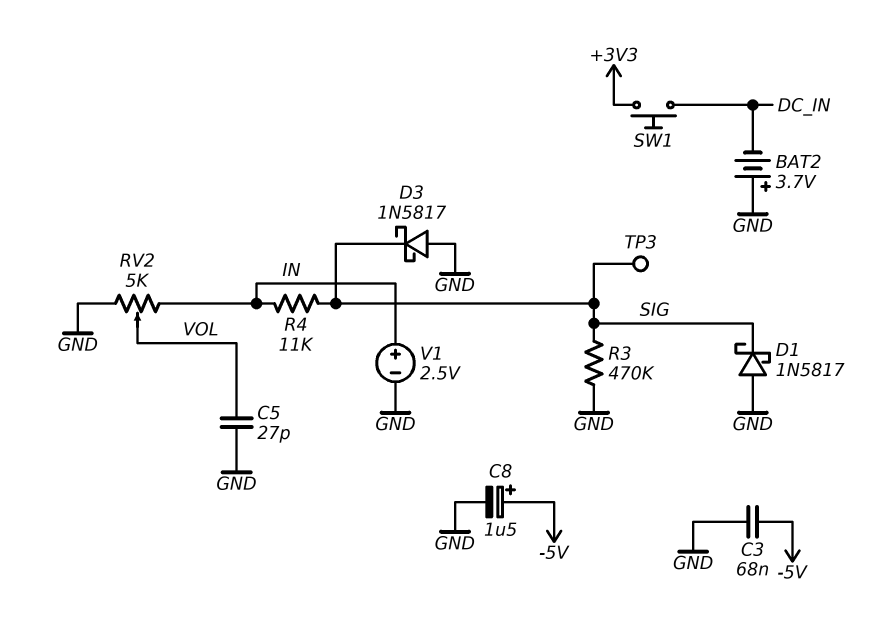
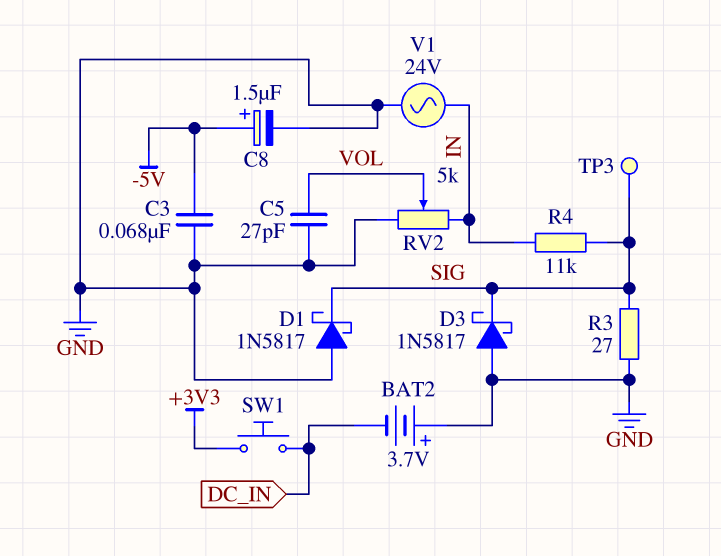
R3: 470k (GND, SIG) -> 27 (GND, SIG)
V1: 2.5V (plus IN, minus GND) -> AC 24V (GND, IN)

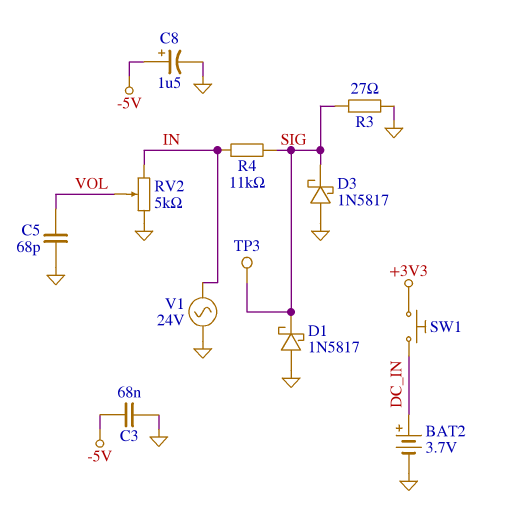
BAT2: 3.7V (plus GND, minus DC_IN) -> 3.7V (plus DC_IN, minus GND)
C5: 27pF (GND, VOL) -> 68pF (GND, VOL)

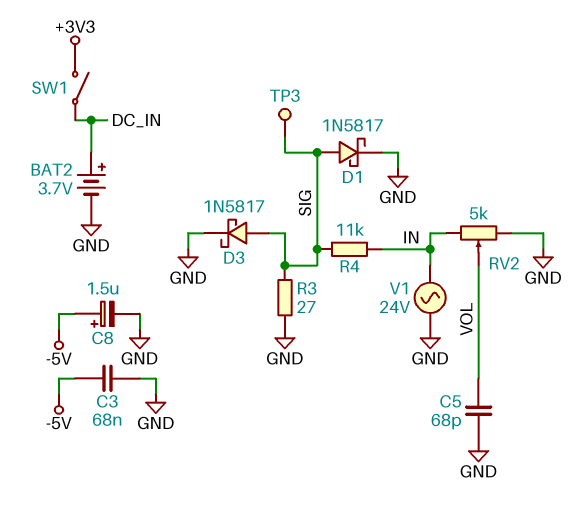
D1: schottky 1N5817 (A GND, K SIG) -> schottky 1N5817 (A SIG, K GND)
D3: schottky 1N5817 (A GND, K SIG) -> schottky 1N5817 (A SIG, K GND)
SW1: button (+3V3, DC_IN) -> switch (+3V3, DC_IN)

